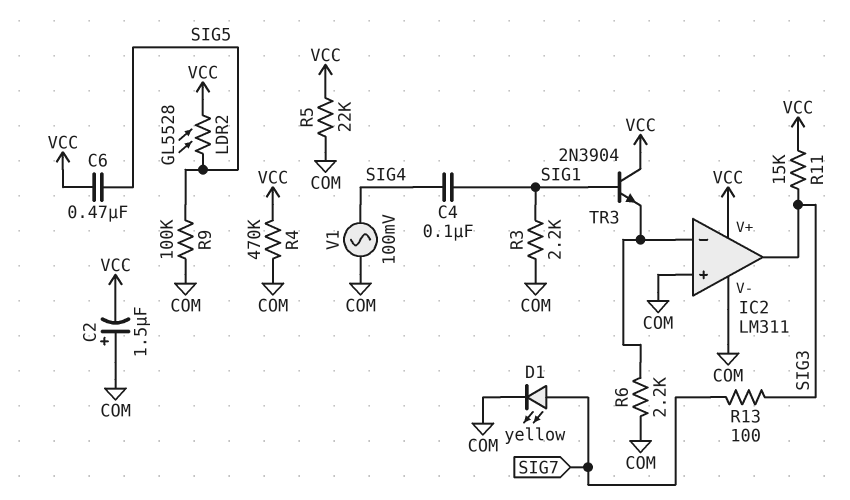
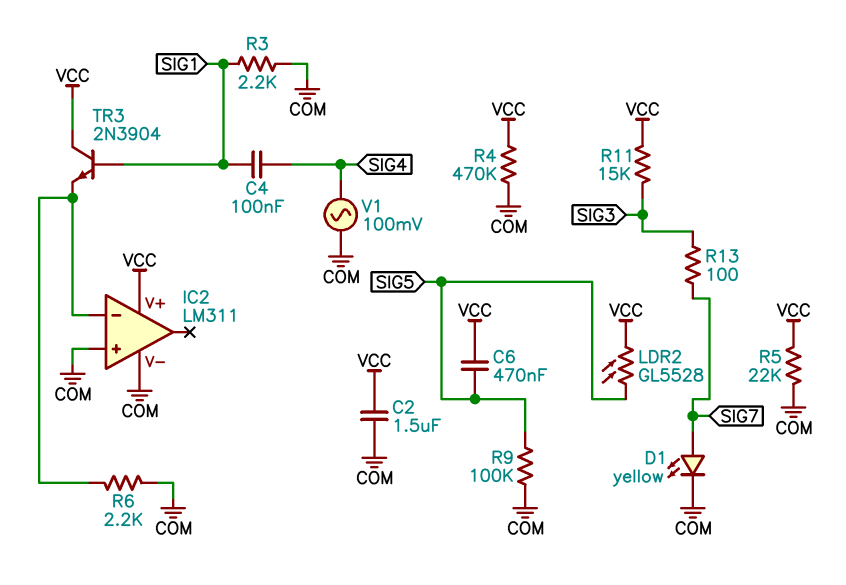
C2: 1.5uF (plus COM, minus VCC) -> 1.5uF (COM, VCC)
IC2 pin out: SIG3 -> none

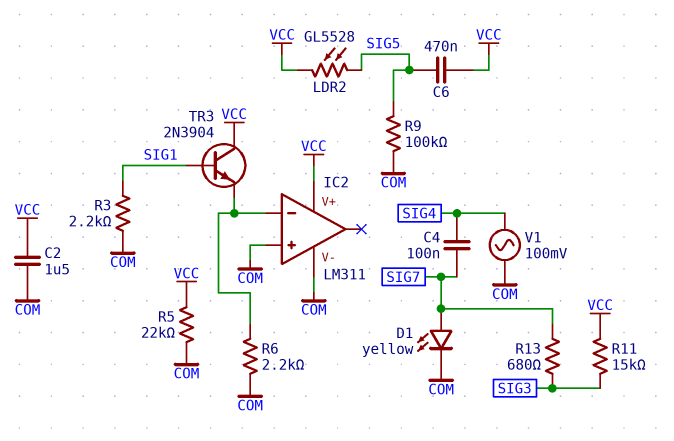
C4: 100nF (SIG1, SIG4) -> 100nF (SIG4, SIG7)
R4: 470k (COM, VCC) -> none
R13: 100 (SIG3, SIG7) -> 680 (SIG3, SIG7)

